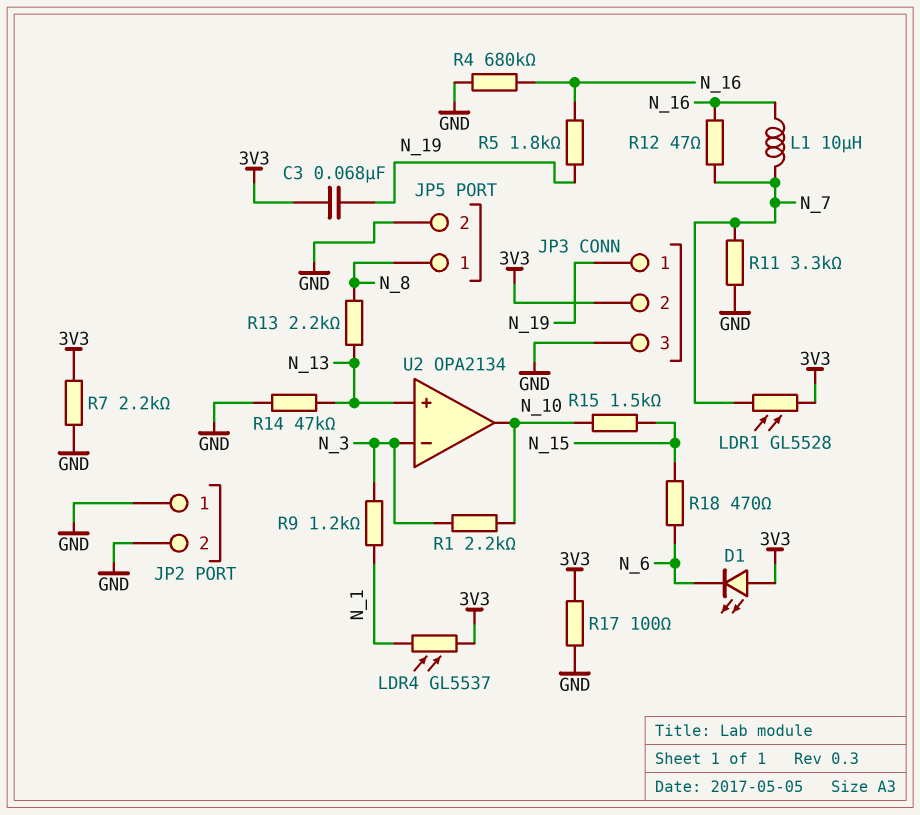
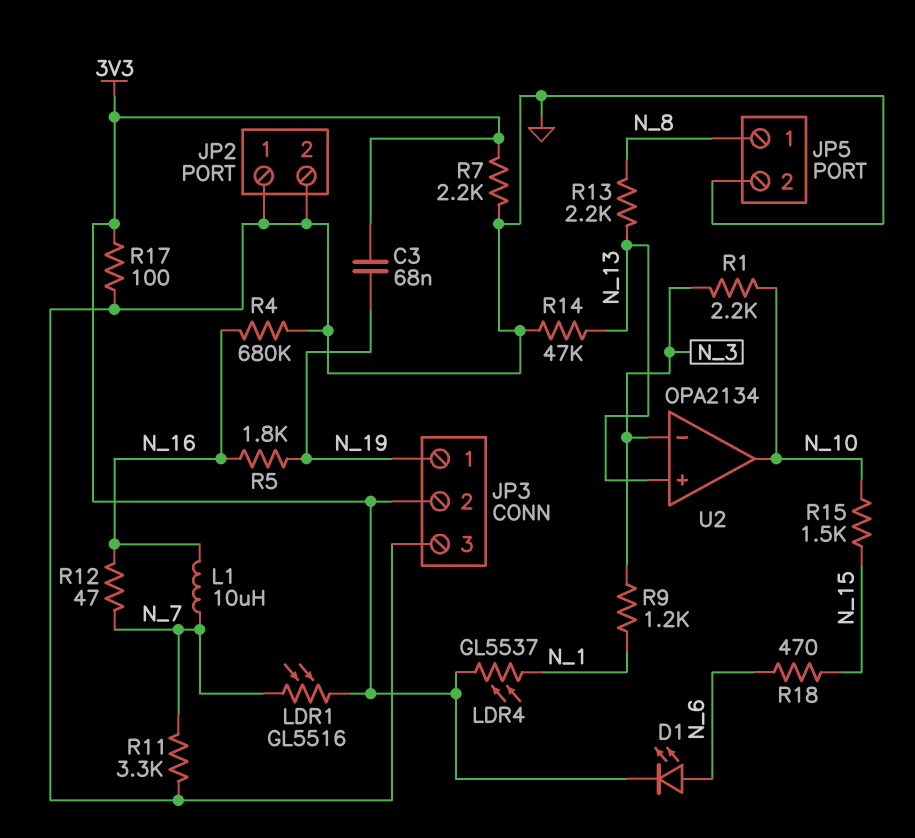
D1: LED (A 3V3, K N_6) -> LED (A N_6, K 3V3)
LDR1: GL5528 (3V3, N_7) -> GL5516 (3V3, N_7)

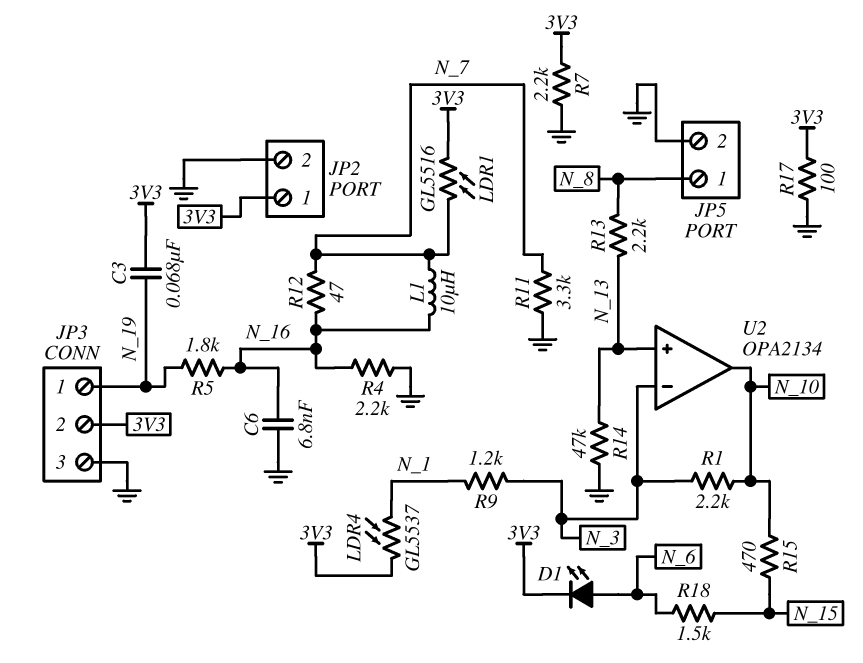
C6: none -> 6.8nF (GND, N_16)
JP2 pin 1: GND -> 3V3
R4: 680k (GND, N_16) -> 2.2k (GND, N_16)
R15: 1.5k (N_10, N_15) -> 470 (N_10, N_15)
R18: 470 (N_6, N_15) -> 1.5k (N_6, N_15)

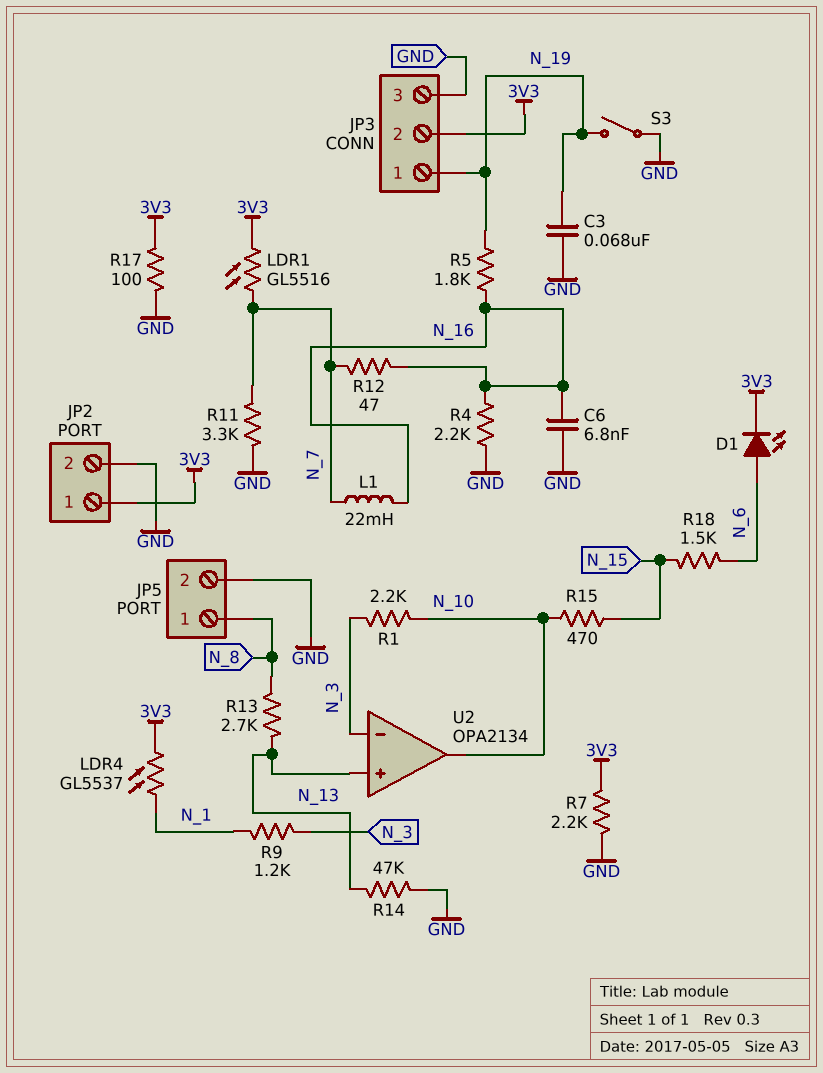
C3: 68nF (3V3, N_19) -> 68nF (GND, N_19)
L1: 10uH (N_7, N_16) -> 22mH (N_7, N_16)
R13: 2.2k (N_8, N_13) -> 2.7k (N_8, N_13)
S3: none -> switch (GND, N_19)

